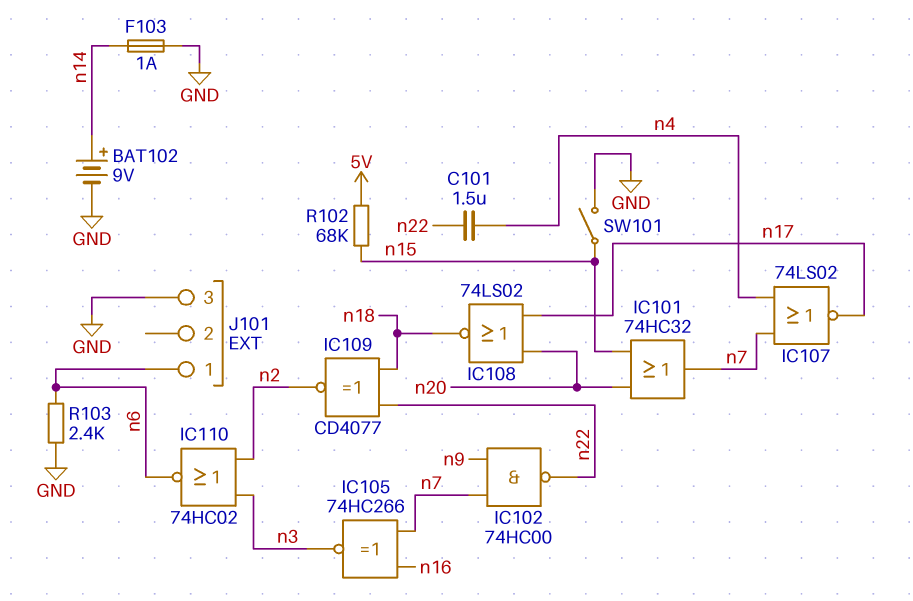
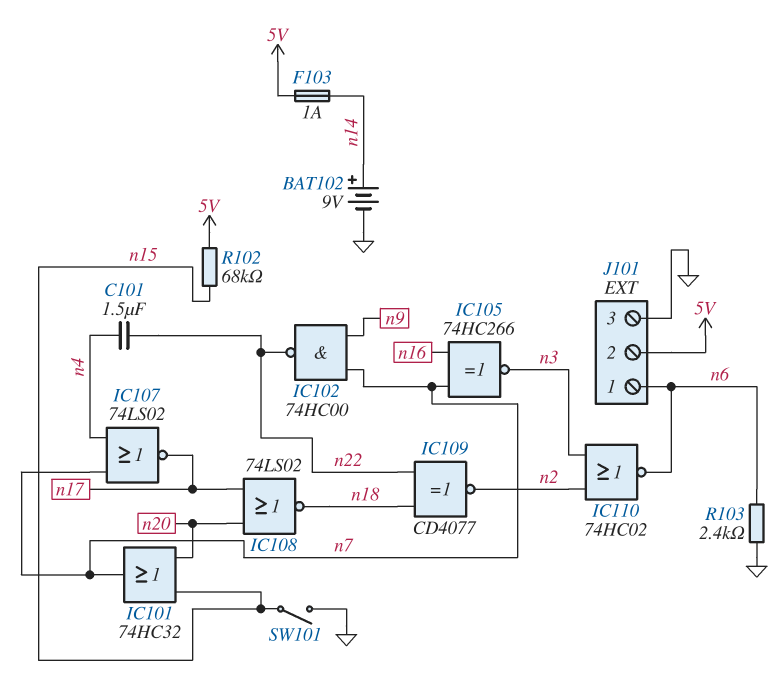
F103: 1A (GND, n14) -> 1A (5V, n14)
J101 pin 2: none -> 5V

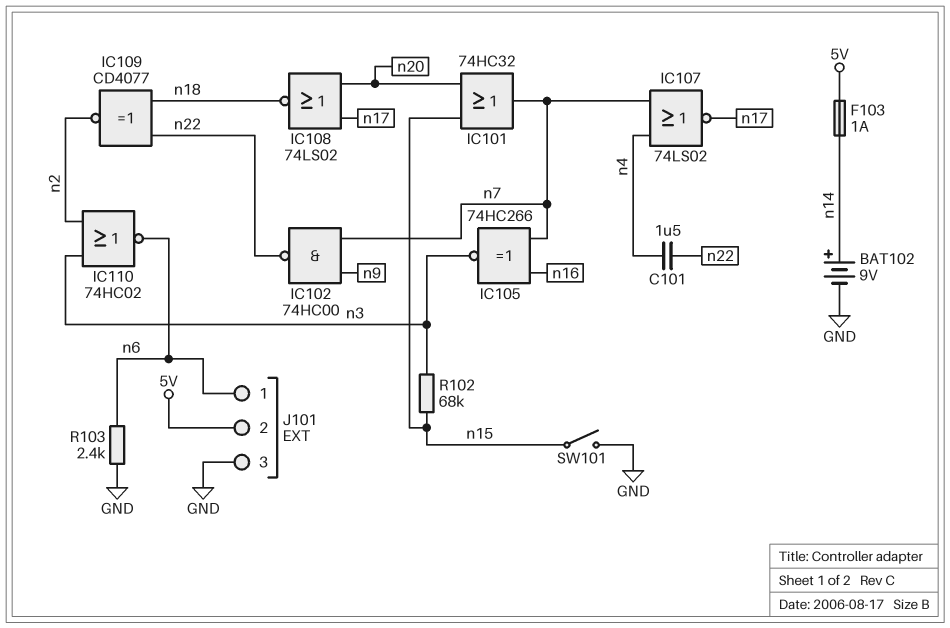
R102: 68k (5V, n15) -> 68k (n3, n15)

